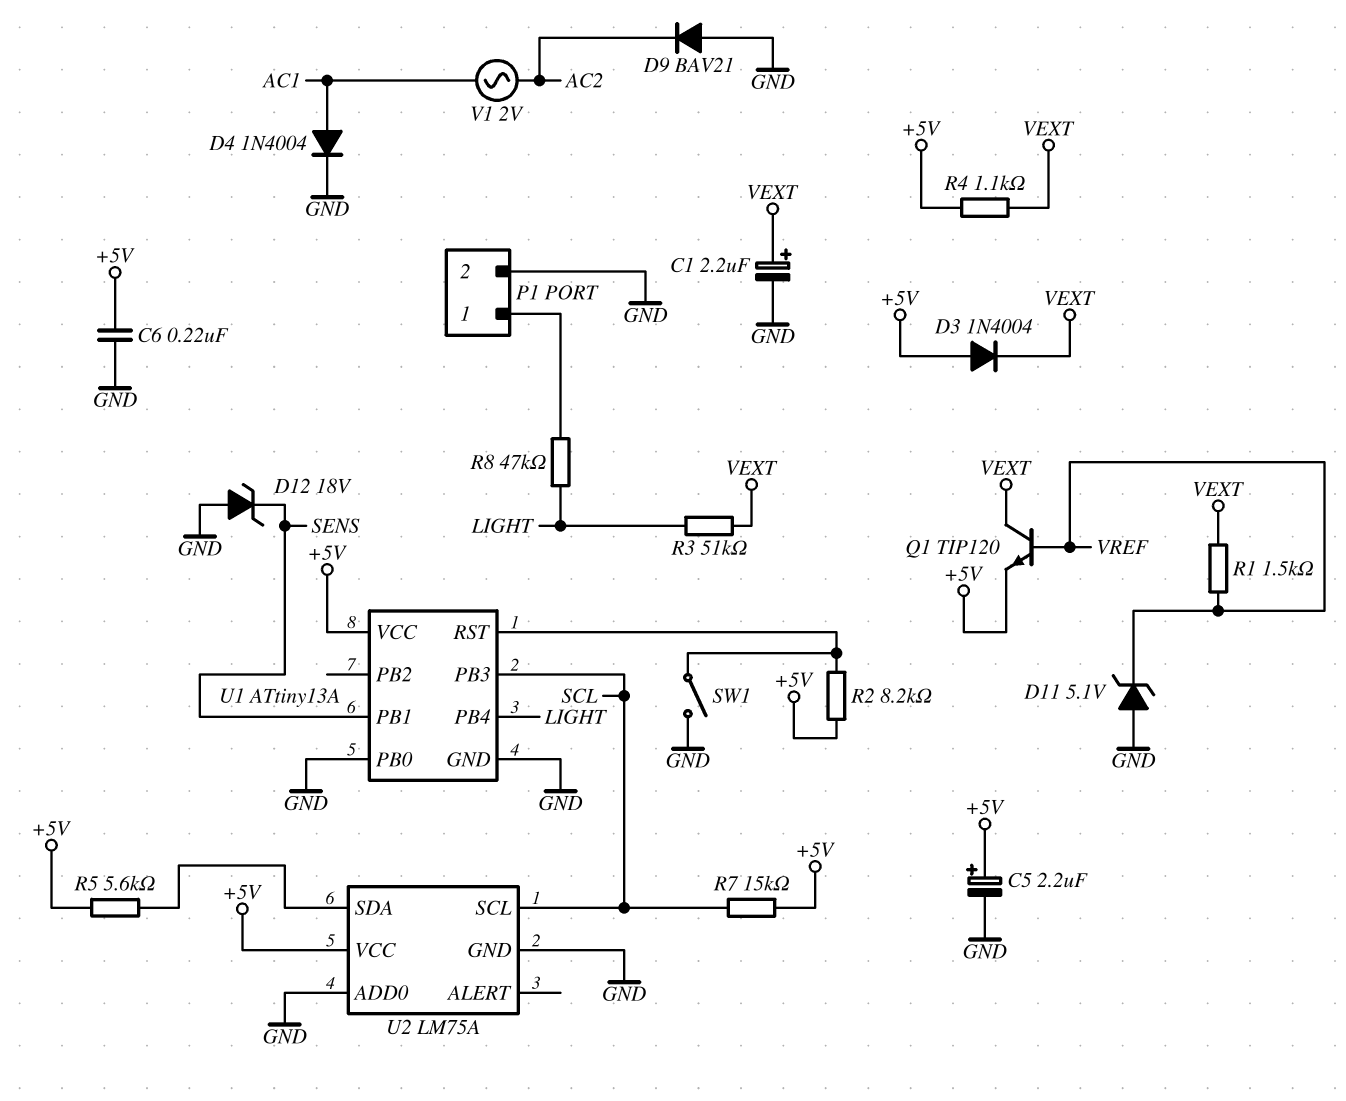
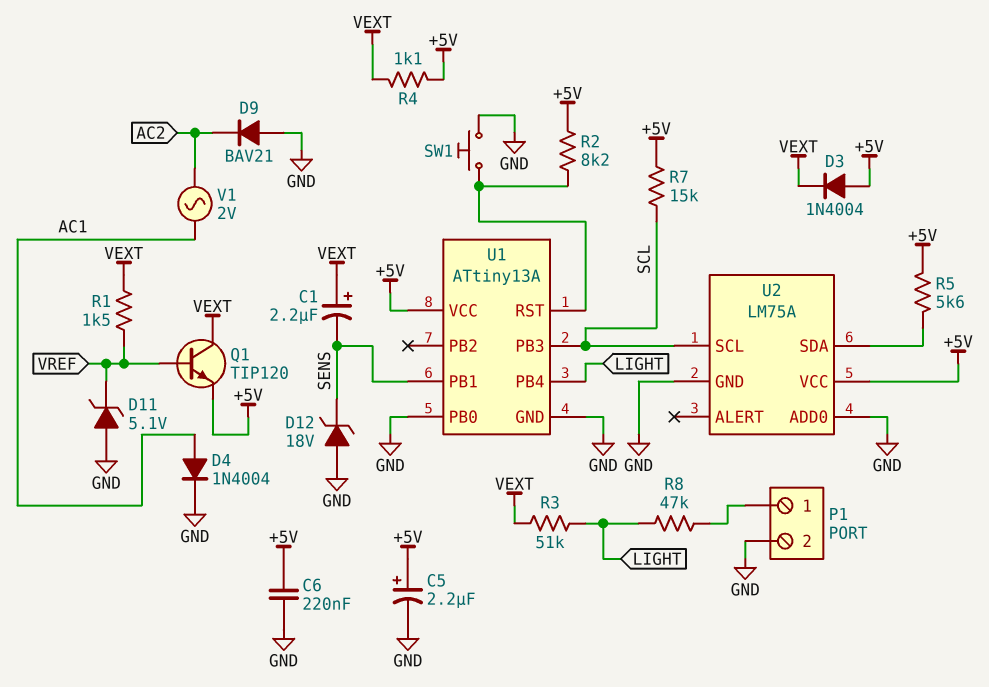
C1: 2.2uF (plus VEXT, minus GND) -> 2.2uF (plus VEXT, minus SENS)
SW1: switch (GND, U1/RST) -> button (GND, U1/RST)

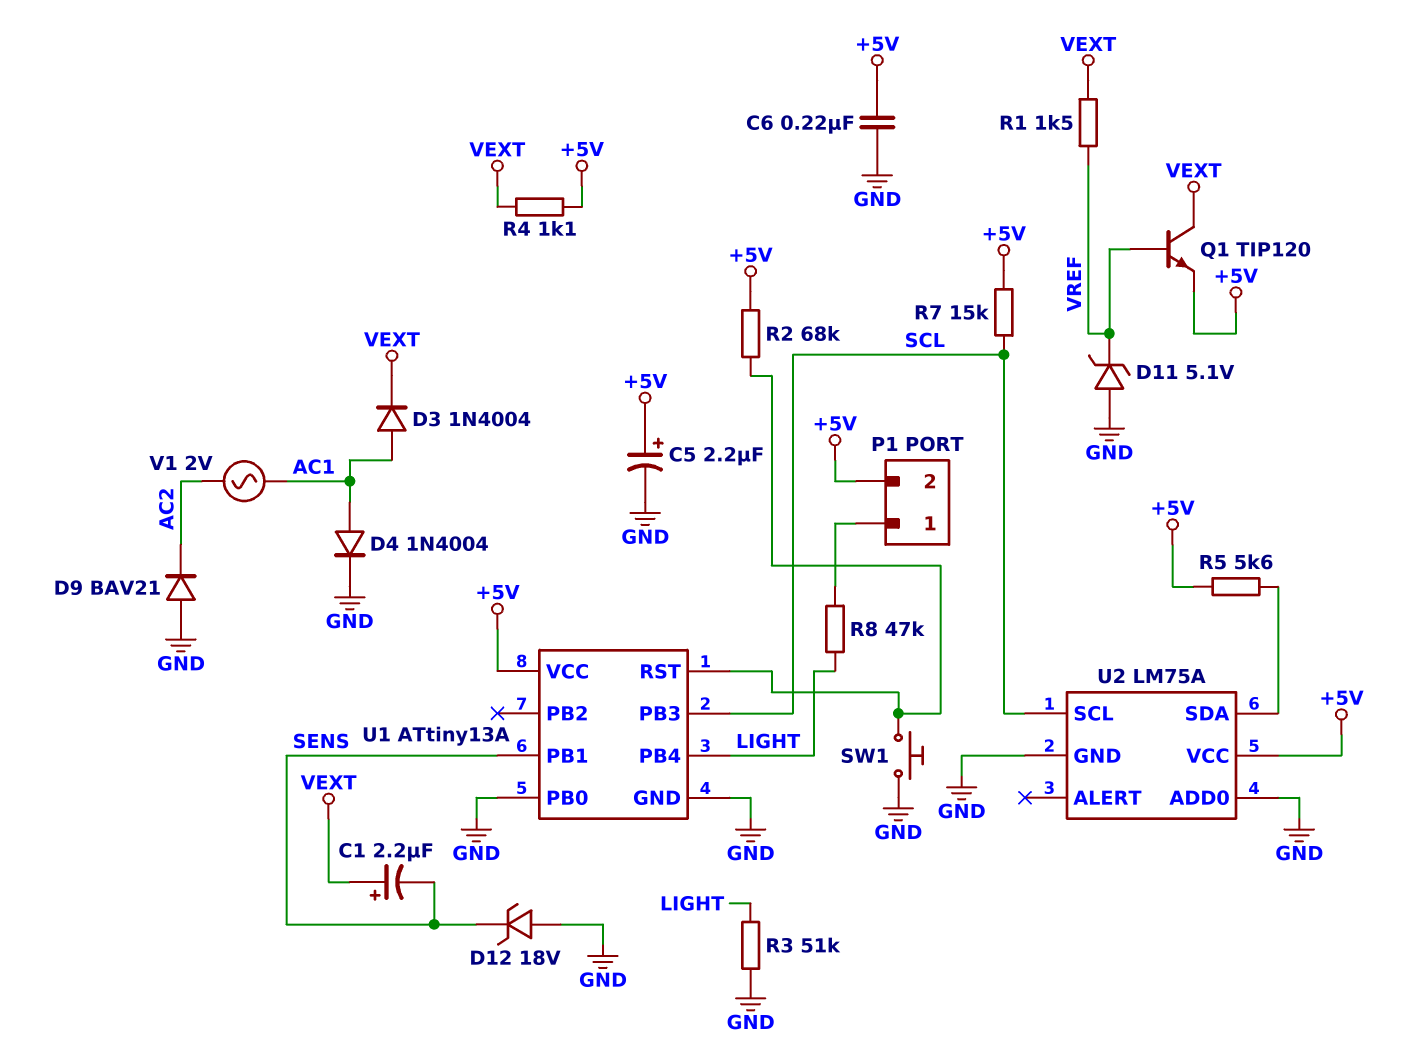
D3: diode 1N4004 (A +5V, K VEXT) -> diode 1N4004 (A AC1, K VEXT)
P1 pin 2: GND -> +5V
R2: 8.2k (+5V, U1/RST) -> 68k (+5V, U1/RST)
R3: 51k (LIGHT, VEXT) -> 51k (GND, LIGHT)

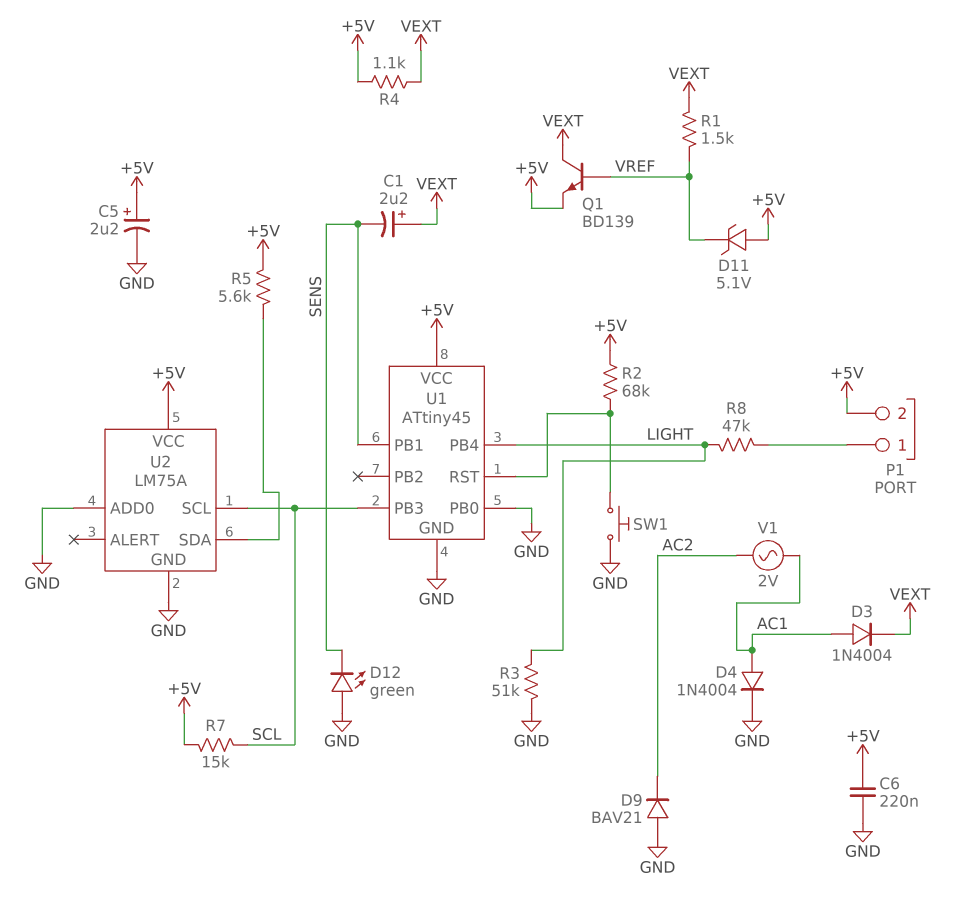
D11: zener 5.1V (A GND, K VREF) -> zener 5.1V (A +5V, K VREF)
D12: zener 18V (A GND, K SENS) -> LED green (A GND, K SENS)
Q1: NPN TIP120 (B VREF, C VEXT, E +5V) -> NPN BD139 (B VREF, C VEXT, E +5V)
U1: ATtiny13A -> ATtiny45

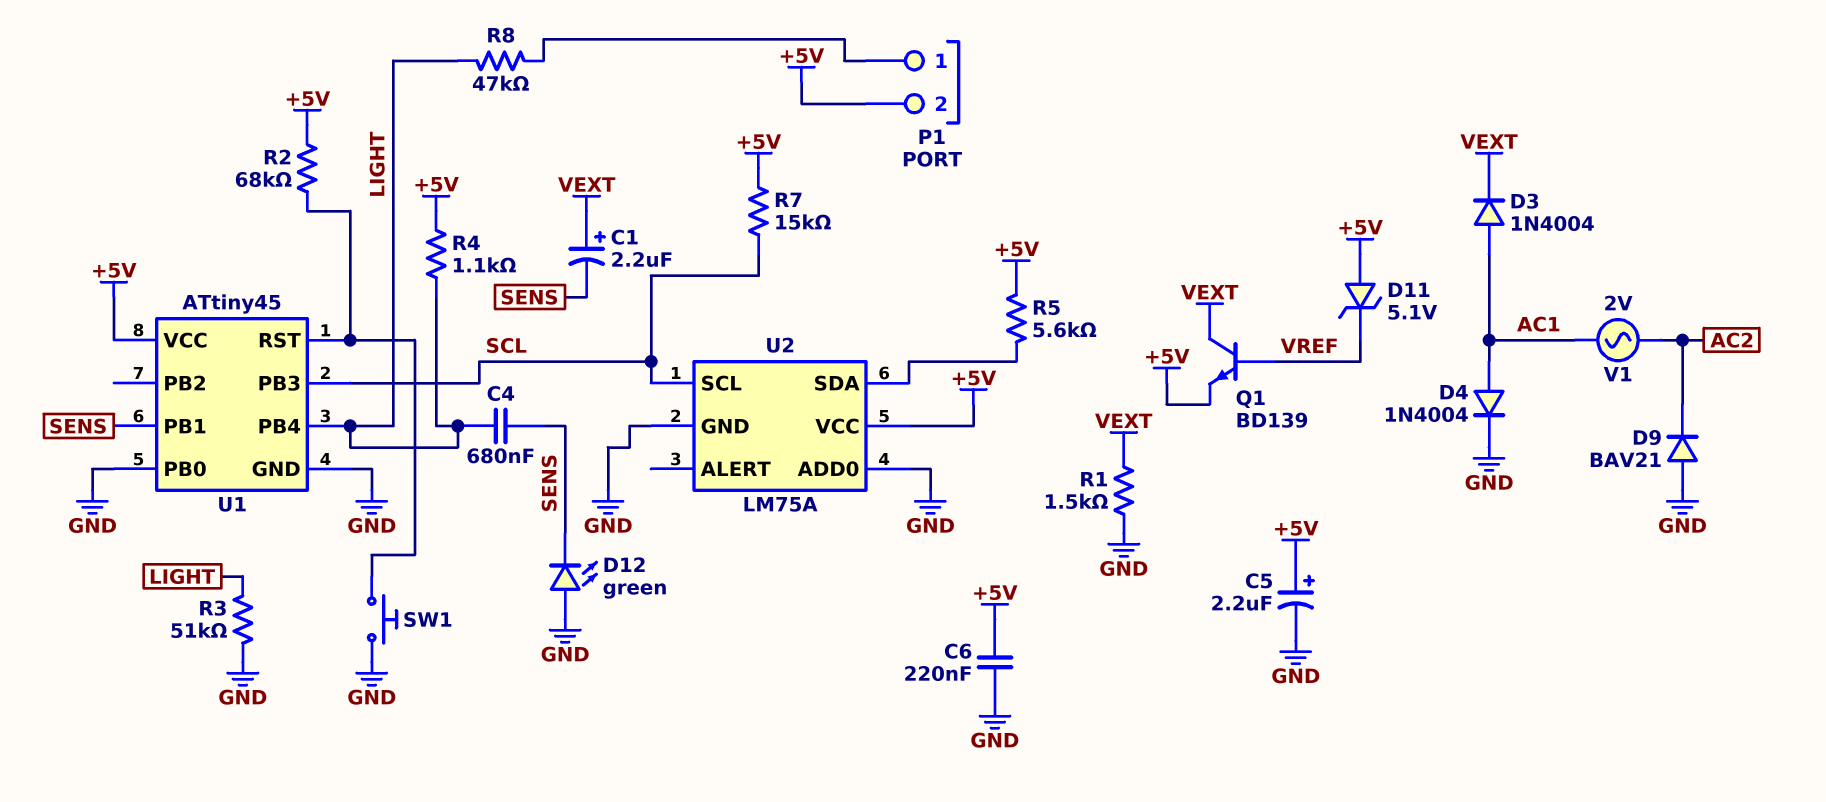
C4: none -> 680nF (LIGHT, SENS)
R1: 1.5k (VEXT, VREF) -> 1.5k (GND, VEXT)
R4: 1.1k (+5V, VEXT) -> 1.1k (+5V, LIGHT)

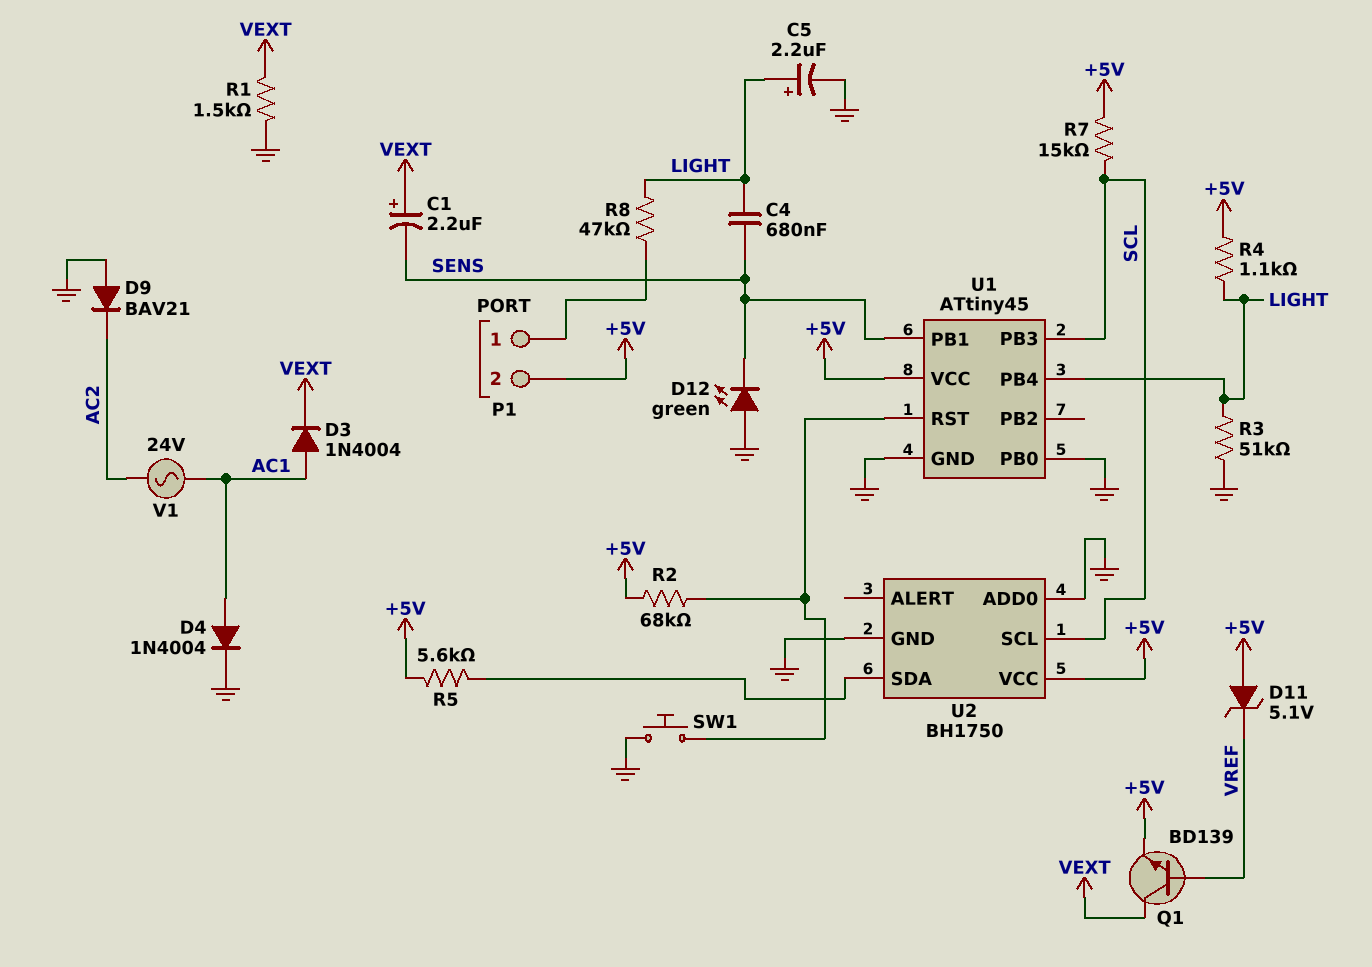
C5: 2.2uF (plus +5V, minus GND) -> 2.2uF (plus LIGHT, minus GND)
C6: 220nF (+5V, GND) -> none
U2: LM75A -> BH1750
V1: AC 2V (AC1, AC2) -> AC 24V (AC1, AC2)

